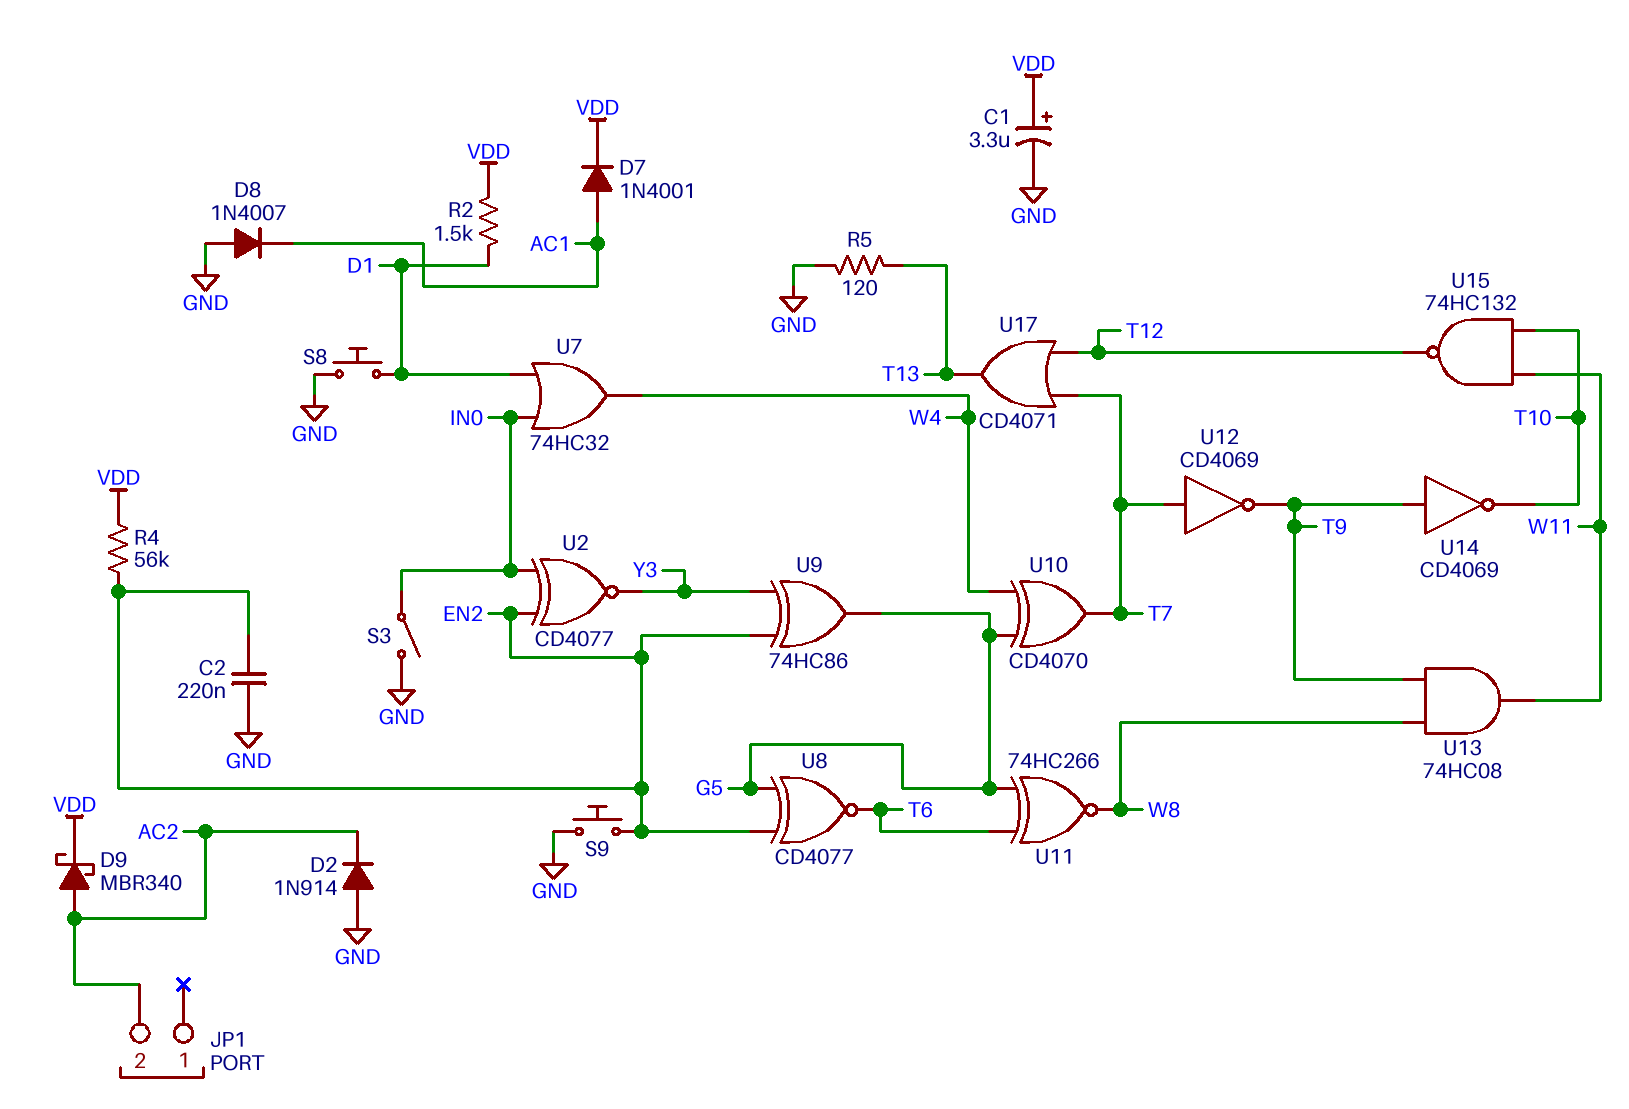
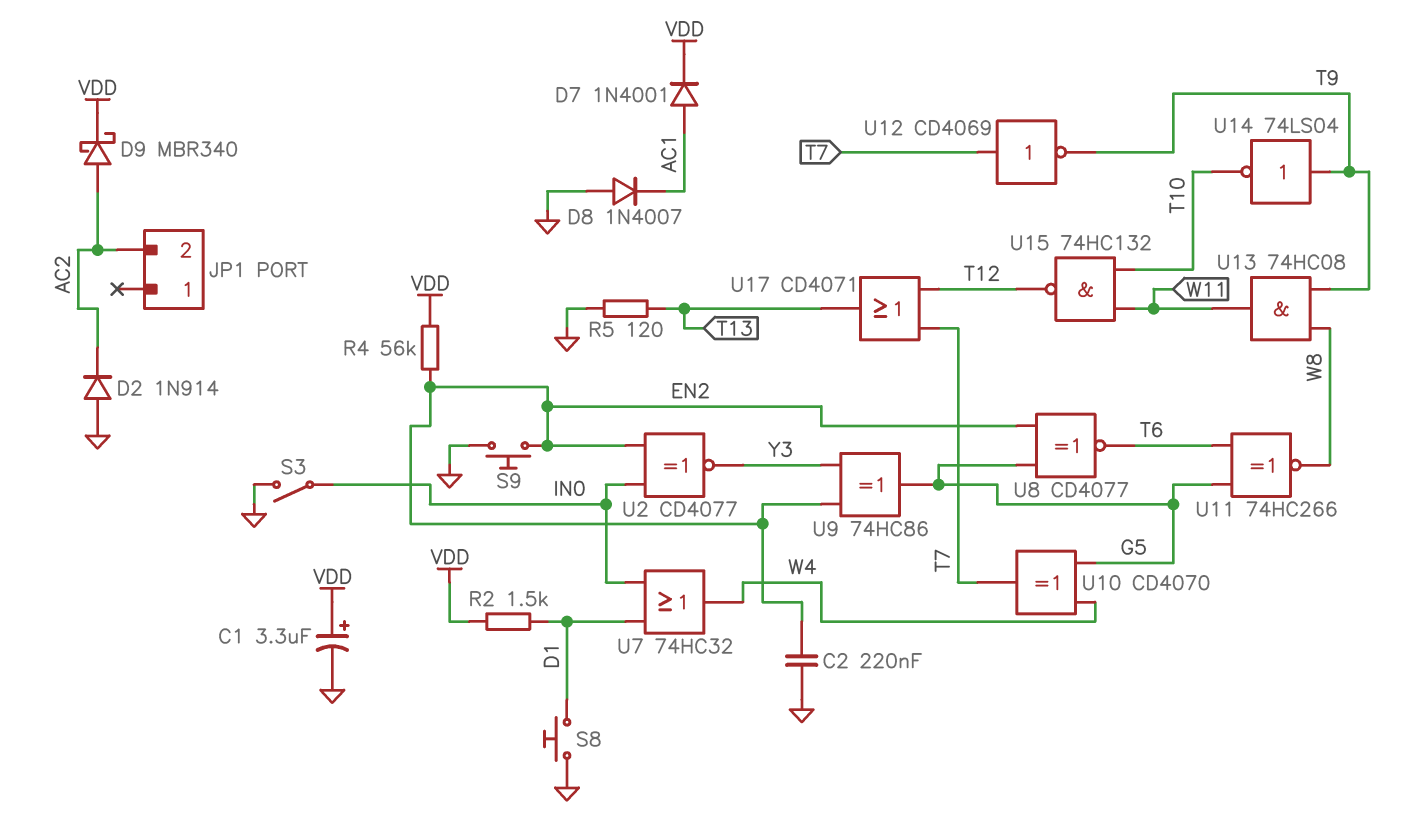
U14: NOT CD4069 (in T9, out T10) -> NOT 74LS04 (in T9, out T10)

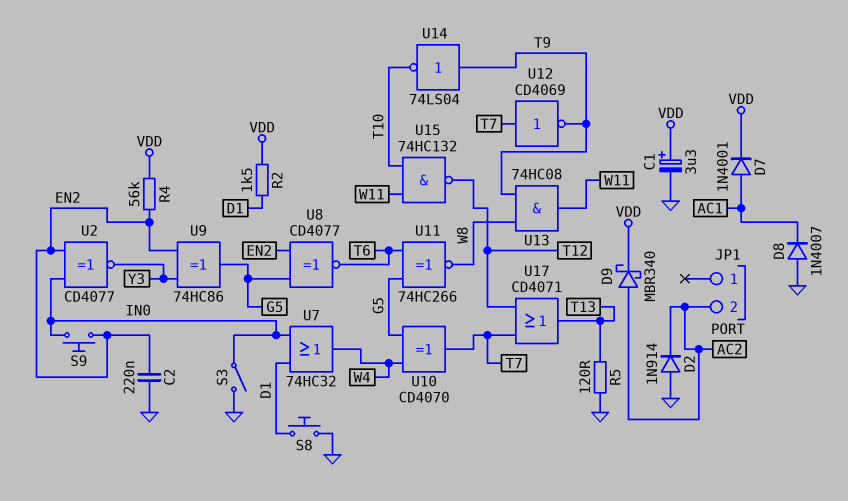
S9: button (EN2, GND) -> button (EN2, IN0)

